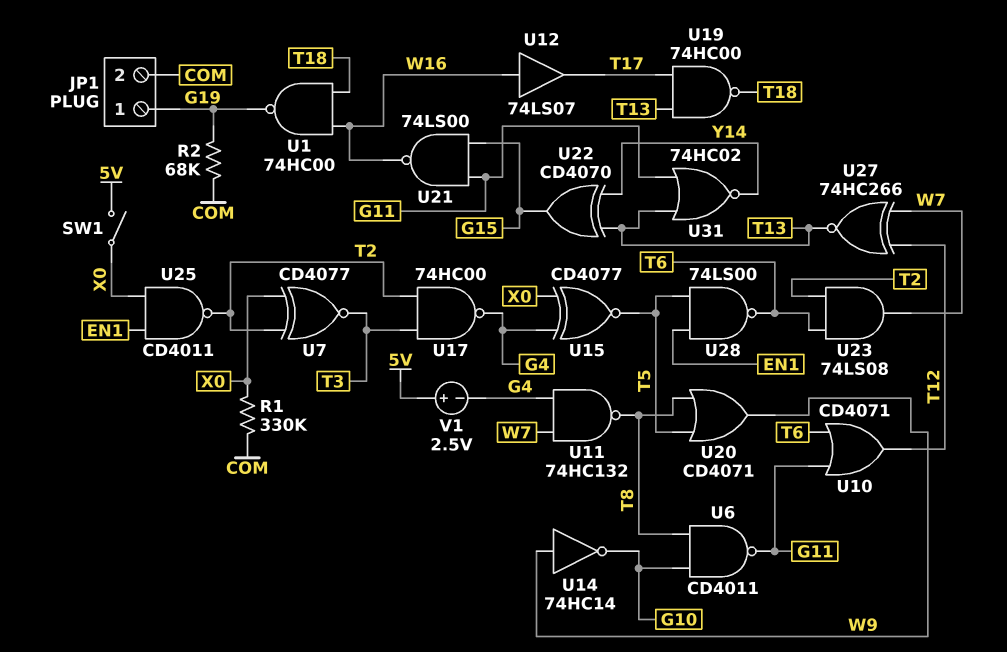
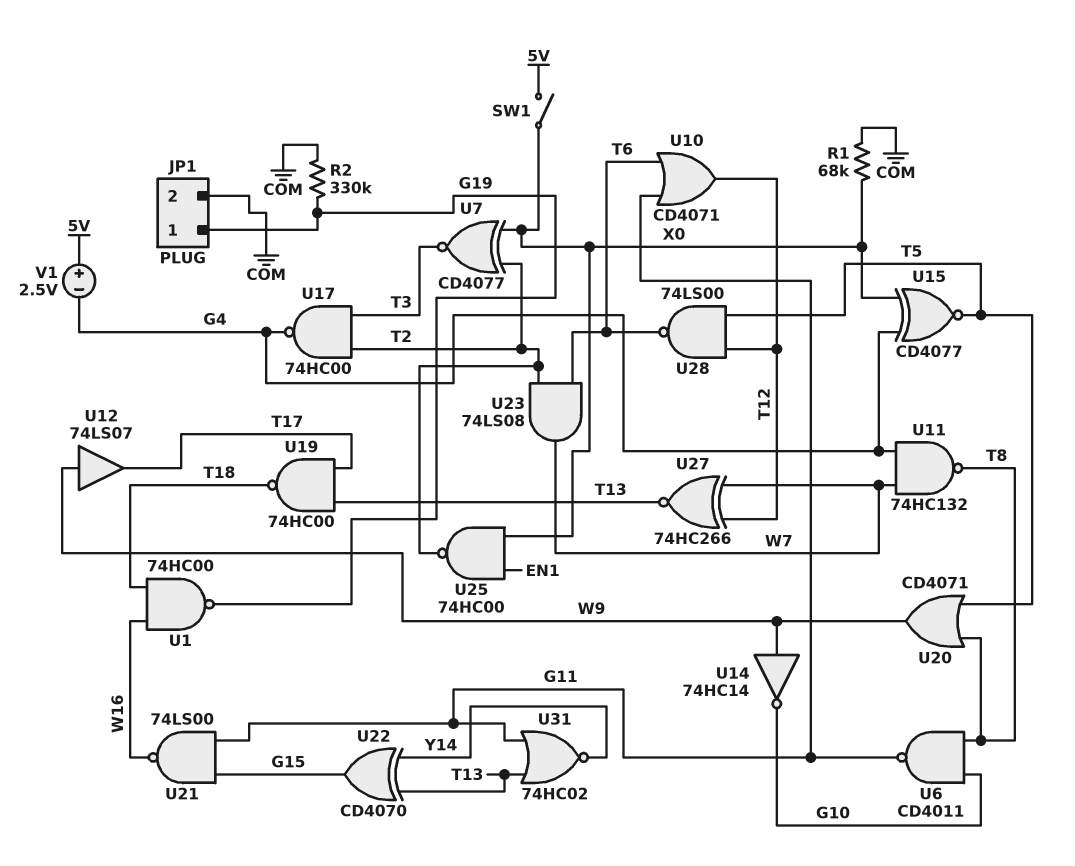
R1: 330k (COM, X0) -> 68k (COM, X0)
R2: 68k (COM, G19) -> 330k (COM, G19)
U12: buffer 74LS07 (in W16, out T17) -> buffer 74LS07 (in W9, out T17)
U25: NAND CD4011 (in EN1, in X0, out T2) -> NAND 74HC00 (in EN1, in X0, out T2)
U28: NAND 74LS00 (in EN1, in T5, out T6) -> NAND 74LS00 (in T5, in T12, out T6)

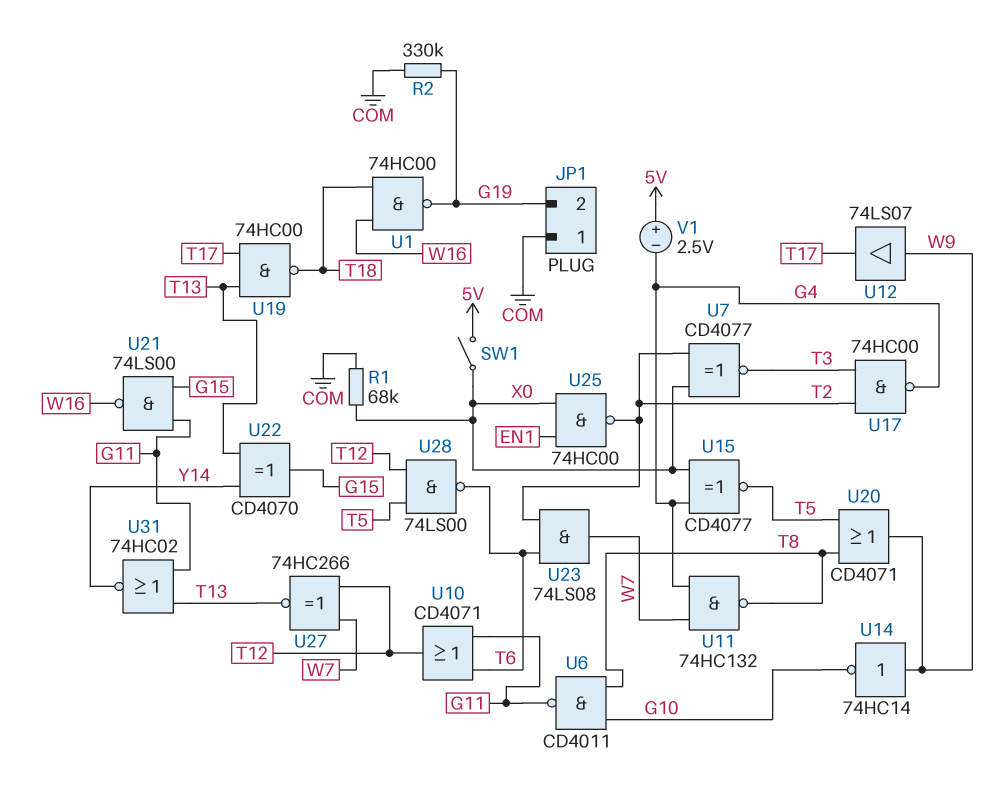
JP1 pin 1: G19 -> COM
JP1 pin 2: COM -> G19

